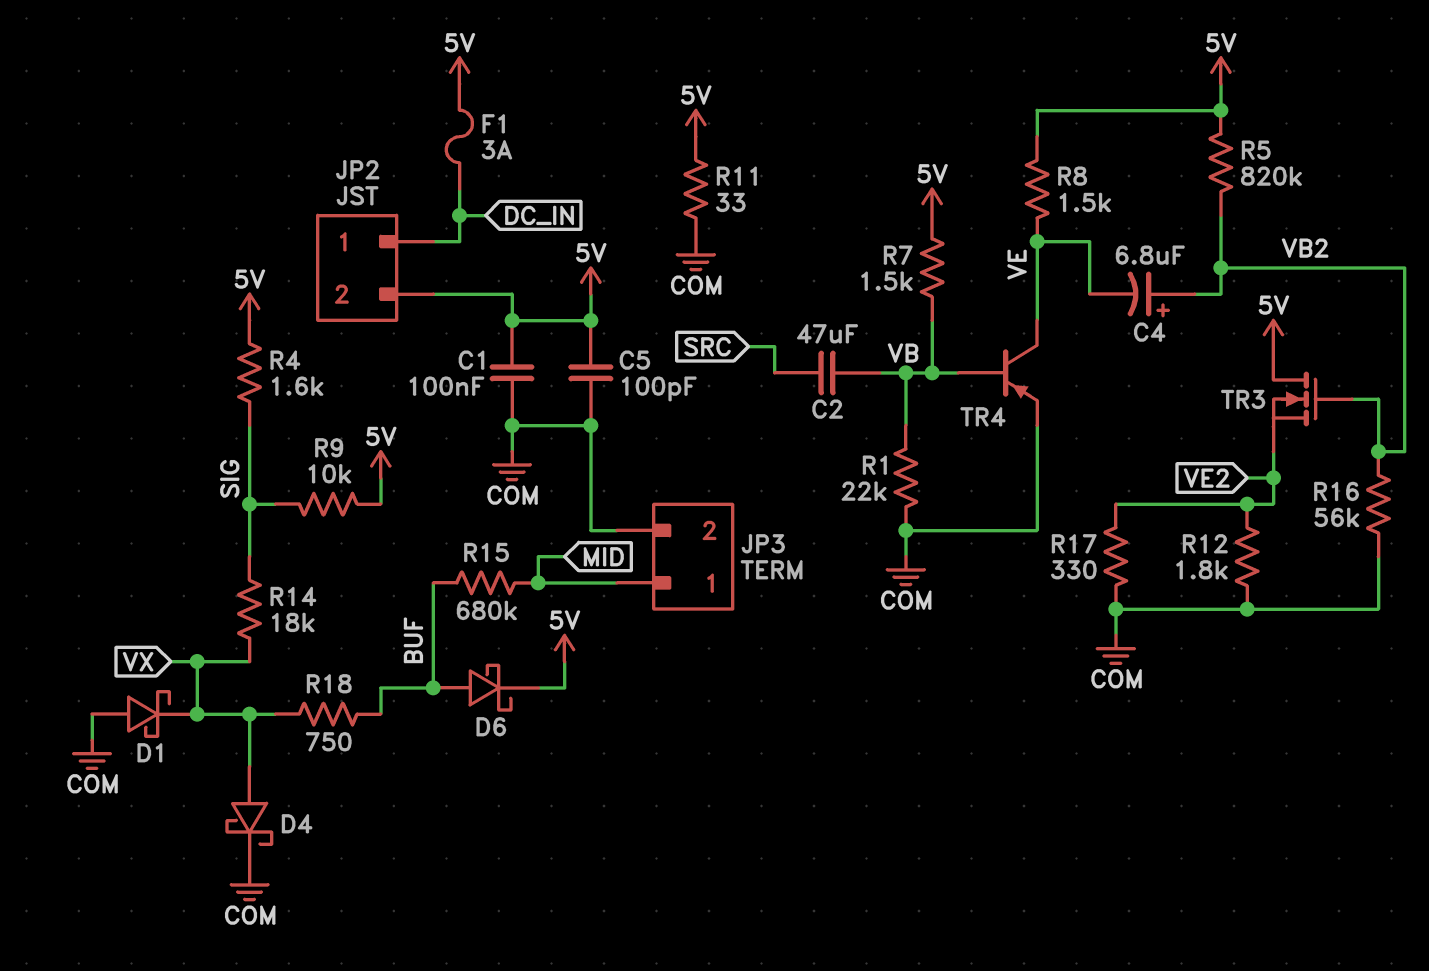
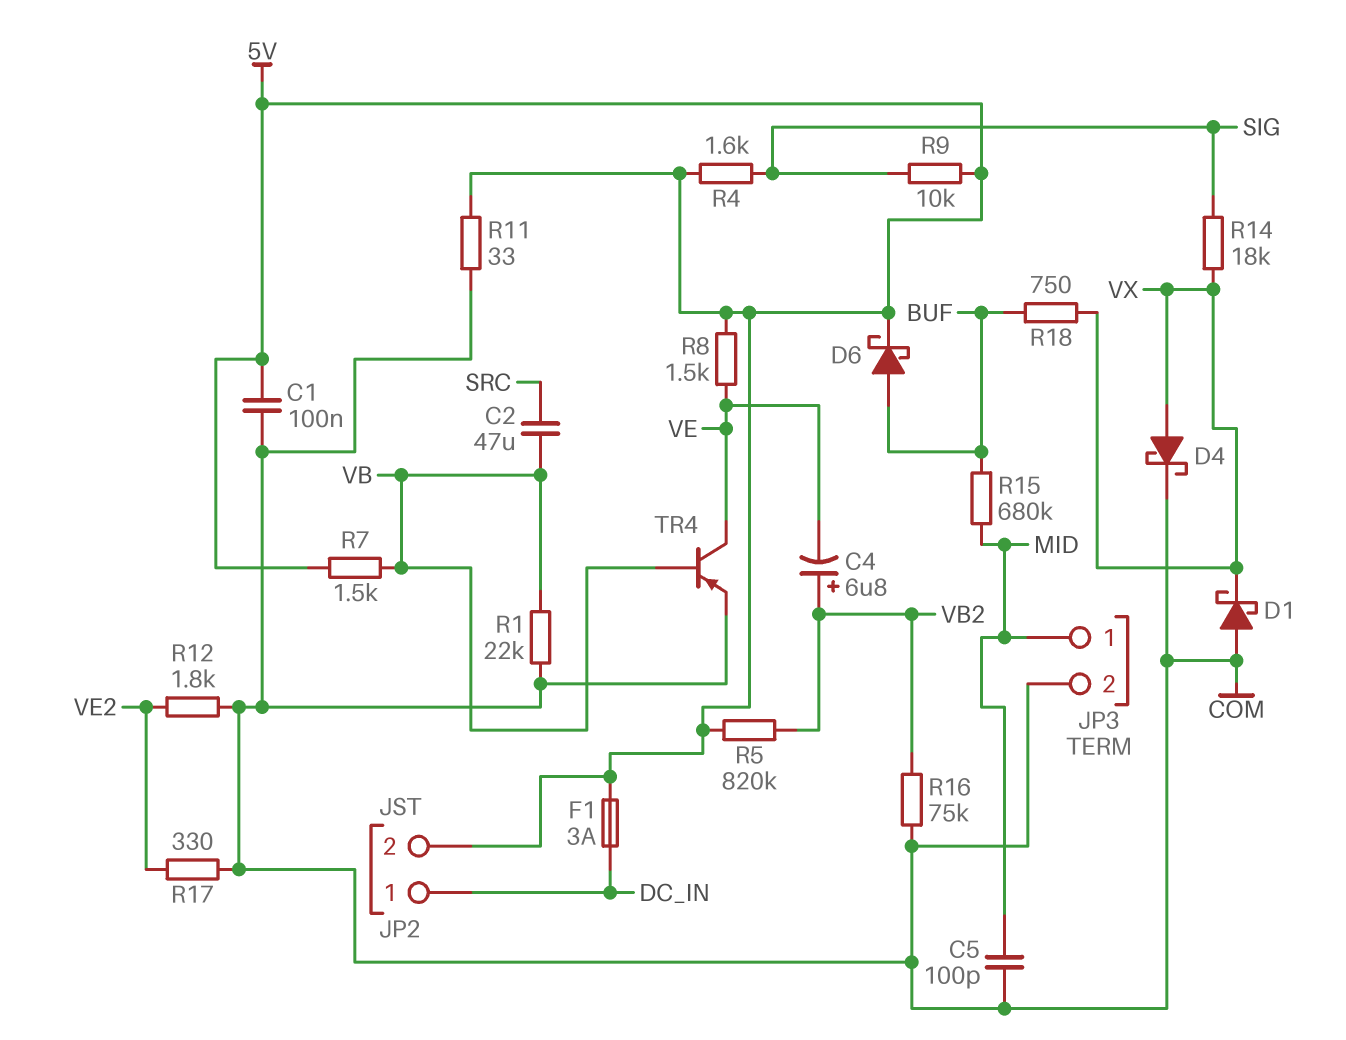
C5: 100pF (5V, COM) -> 100pF (COM, MID)
R16: 56k (COM, VB2) -> 75k (COM, VB2)
TR3: NMOS (G VB2, D 5V, S VE2) -> none

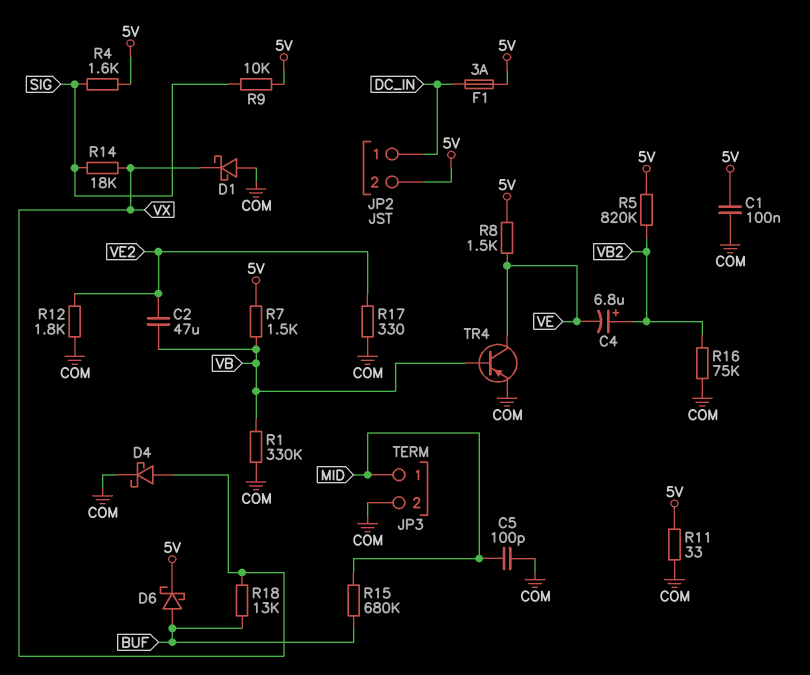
C2: 47uF (SRC, VB) -> 47uF (VB, VE2)
R1: 22k (COM, VB) -> 330k (COM, VB)
R18: 750 (BUF, VX) -> 13k (BUF, VX)

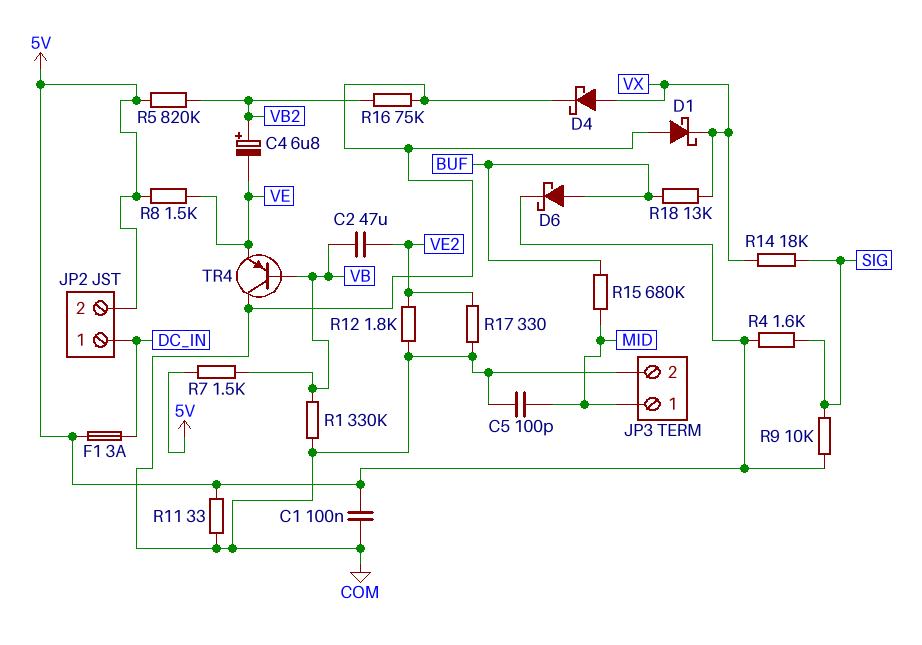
TR4: PNP (B VB, C VE, E COM) -> PNP (B VB, C COM, E VE)

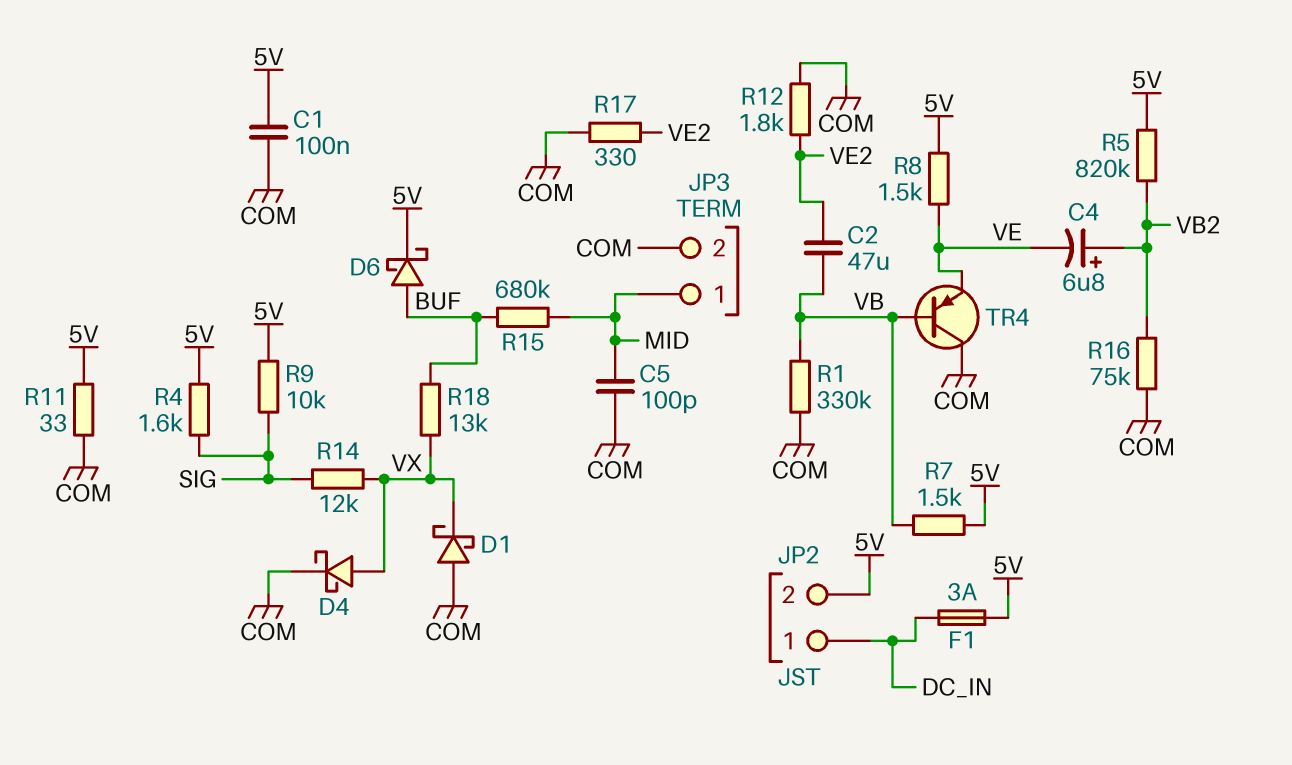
R14: 18k (SIG, VX) -> 12k (SIG, VX)

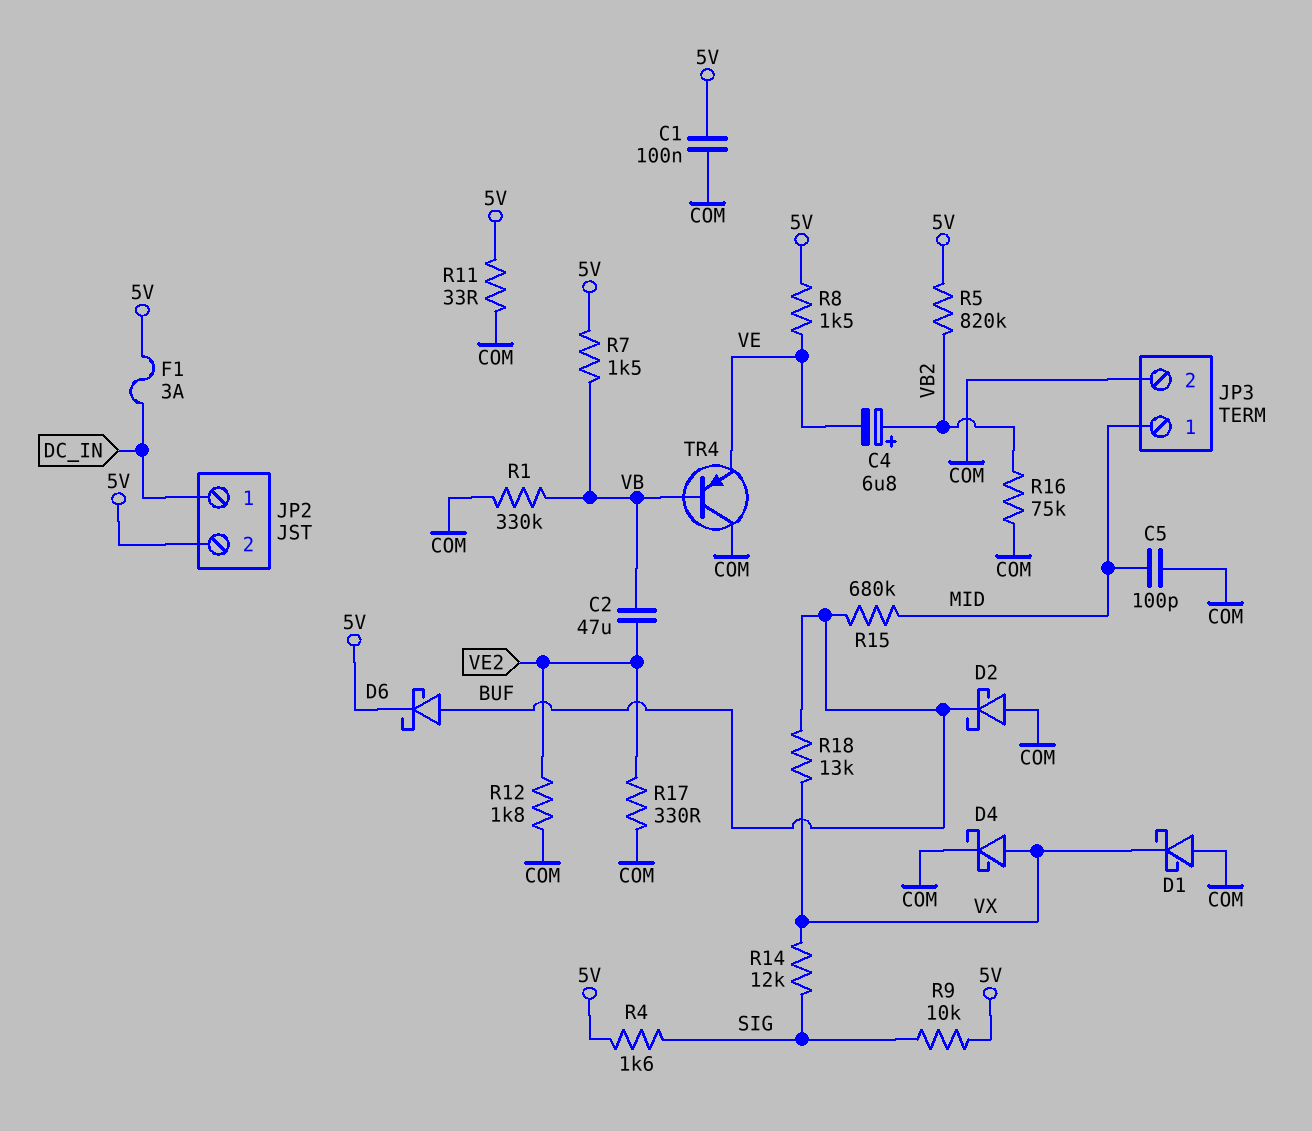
D2: none -> schottky (A COM, K BUF)

